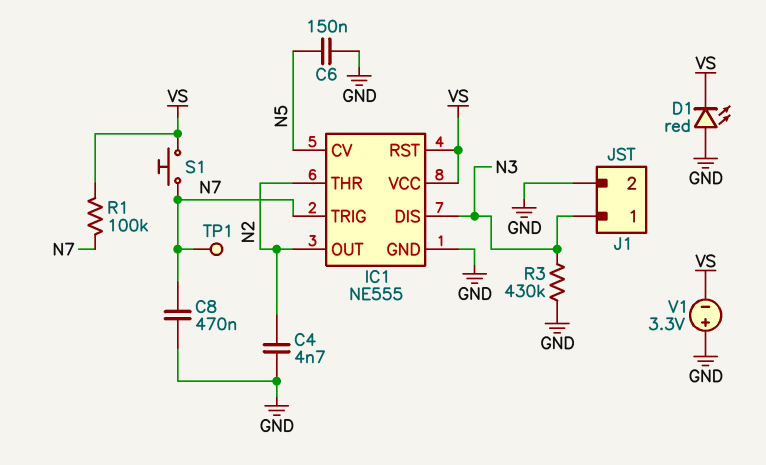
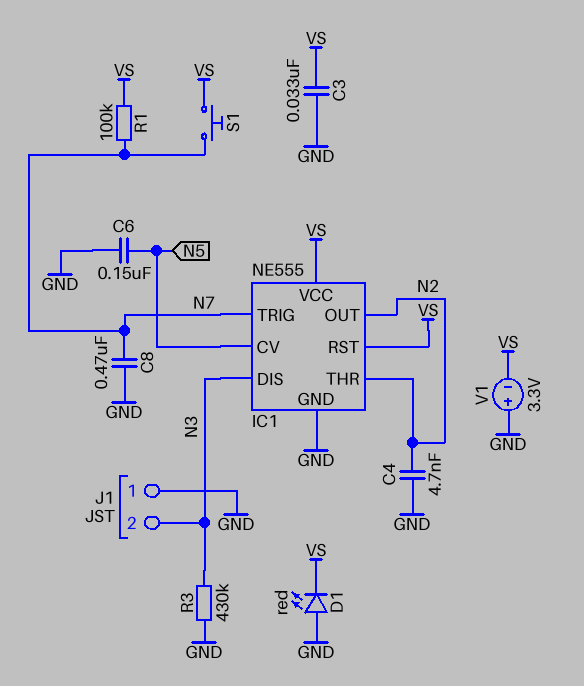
C3: none -> 33nF (GND, VS)
J1 pin 1: N3 -> GND
J1 pin 2: GND -> N3
TP1: test point (N7) -> none

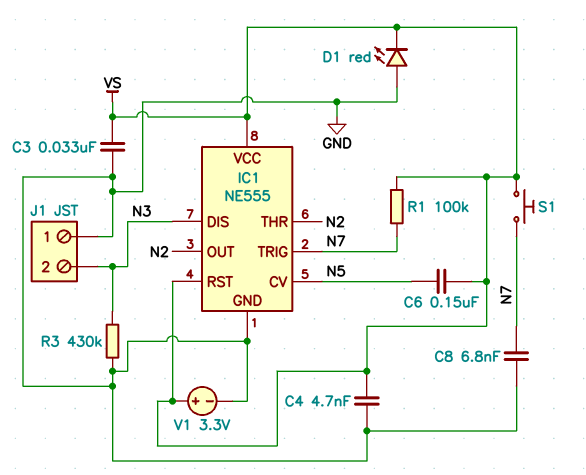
C4: 4.7nF (GND, N2) -> 4.7nF (GND, VS)
C6: 150nF (GND, N5) -> 150nF (N5, VS)
C8: 470nF (GND, N7) -> 6.8nF (GND, N7)
V1: 3.3V (plus GND, minus VS) -> 3.3V (plus VS, minus GND)

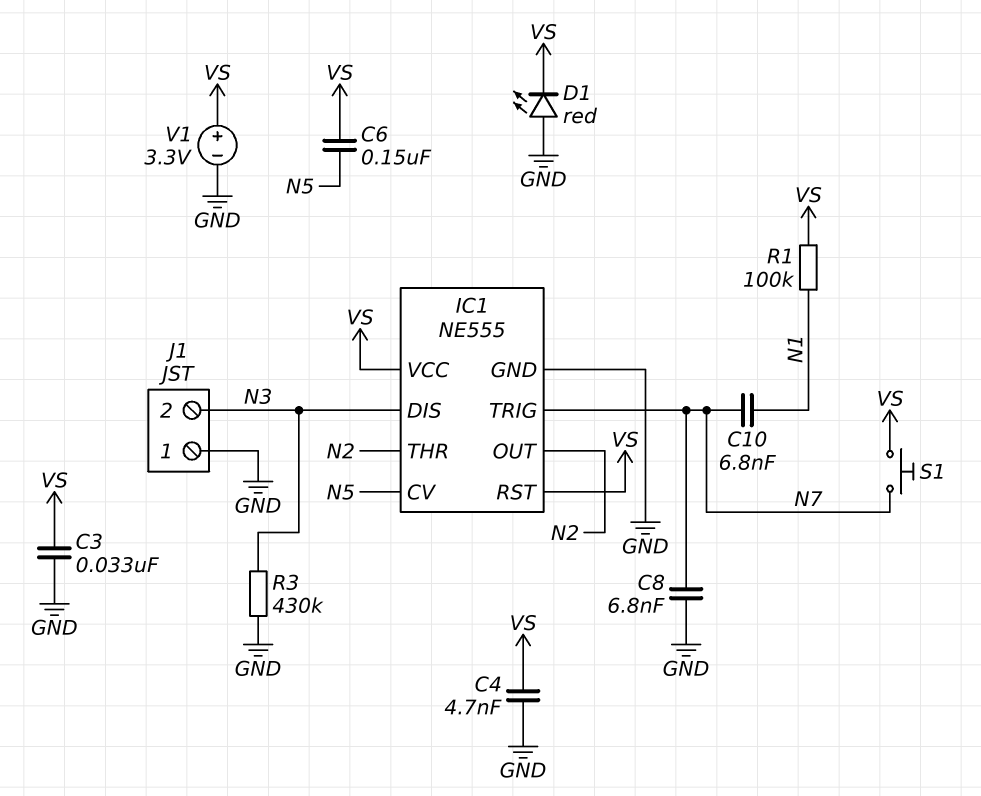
C10: none -> 6.8nF (N1, N7)
R1: 100k (N7, VS) -> 100k (N1, VS)

